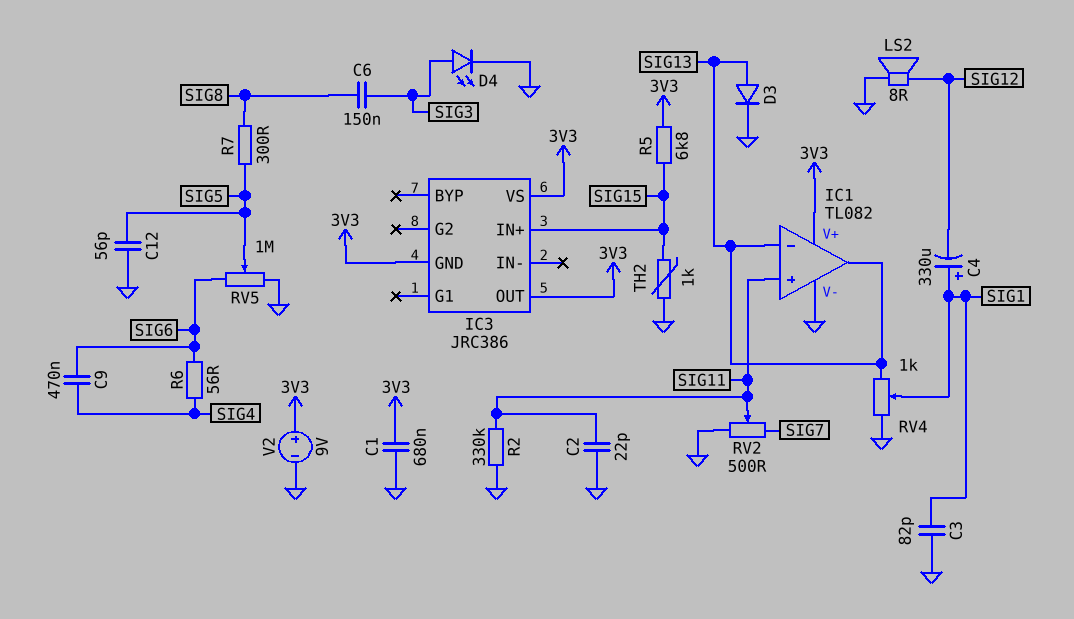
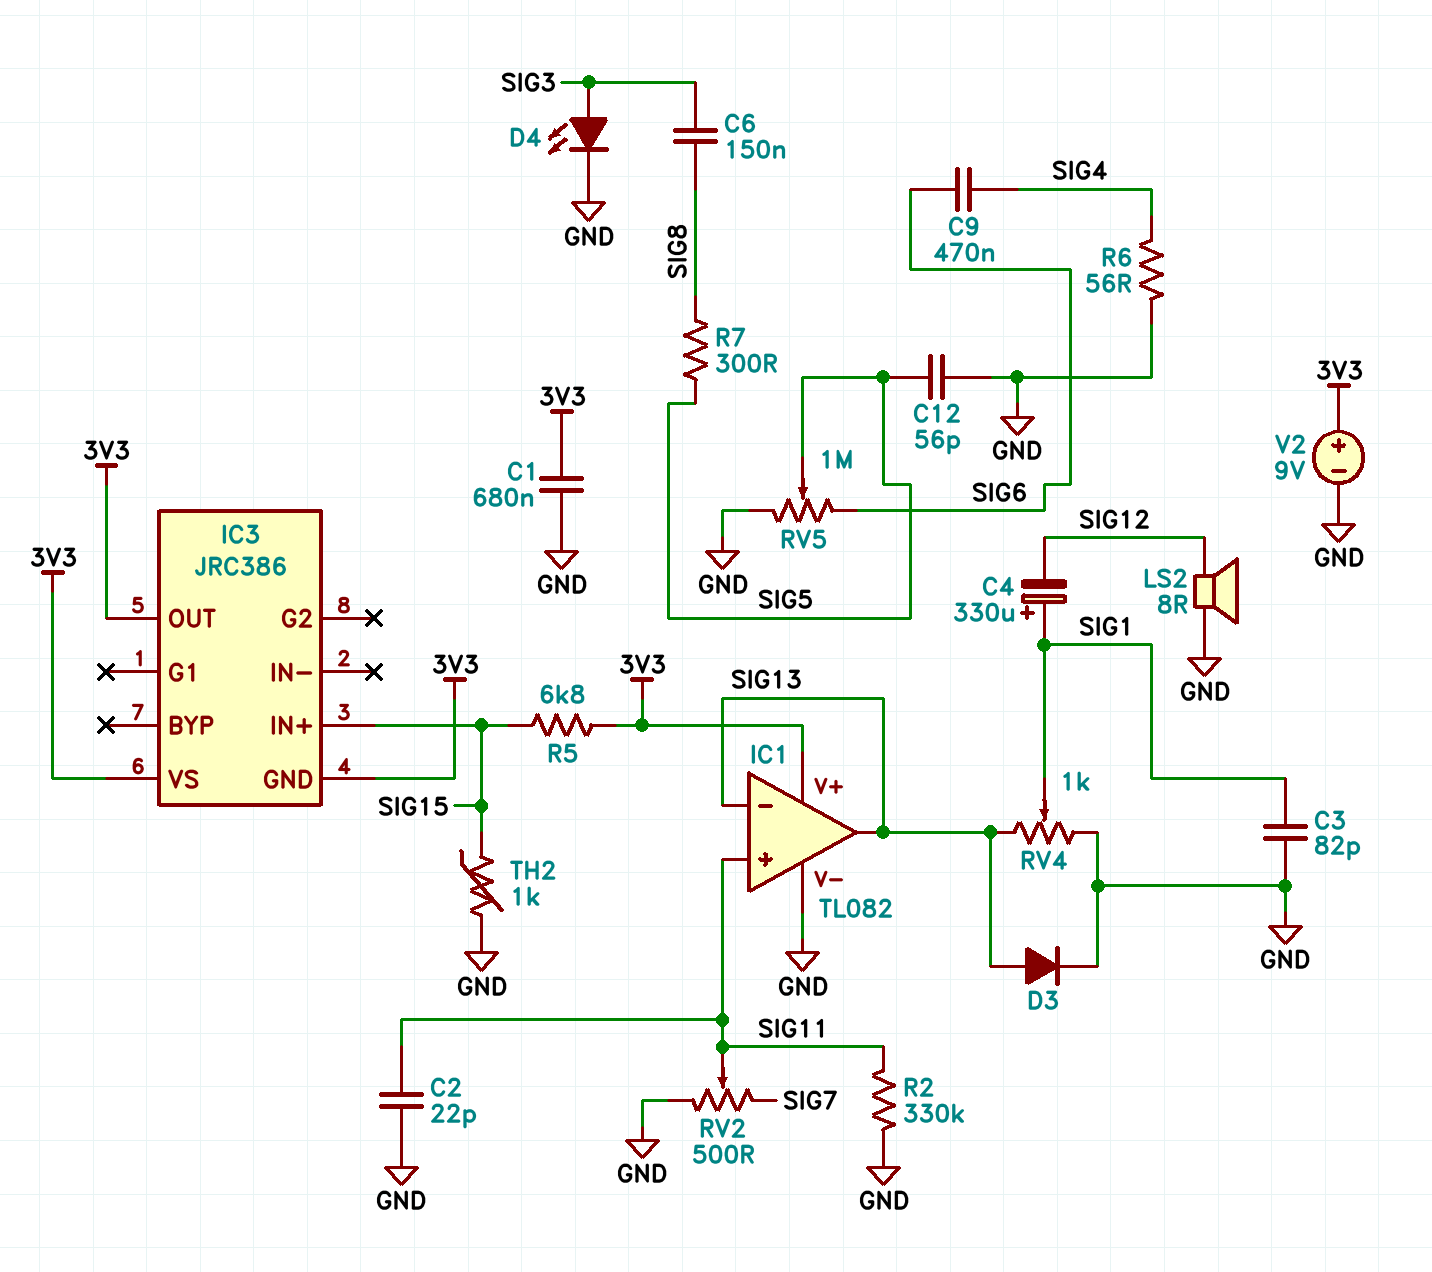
R6: 56 (SIG4, SIG6) -> 56 (GND, SIG4)

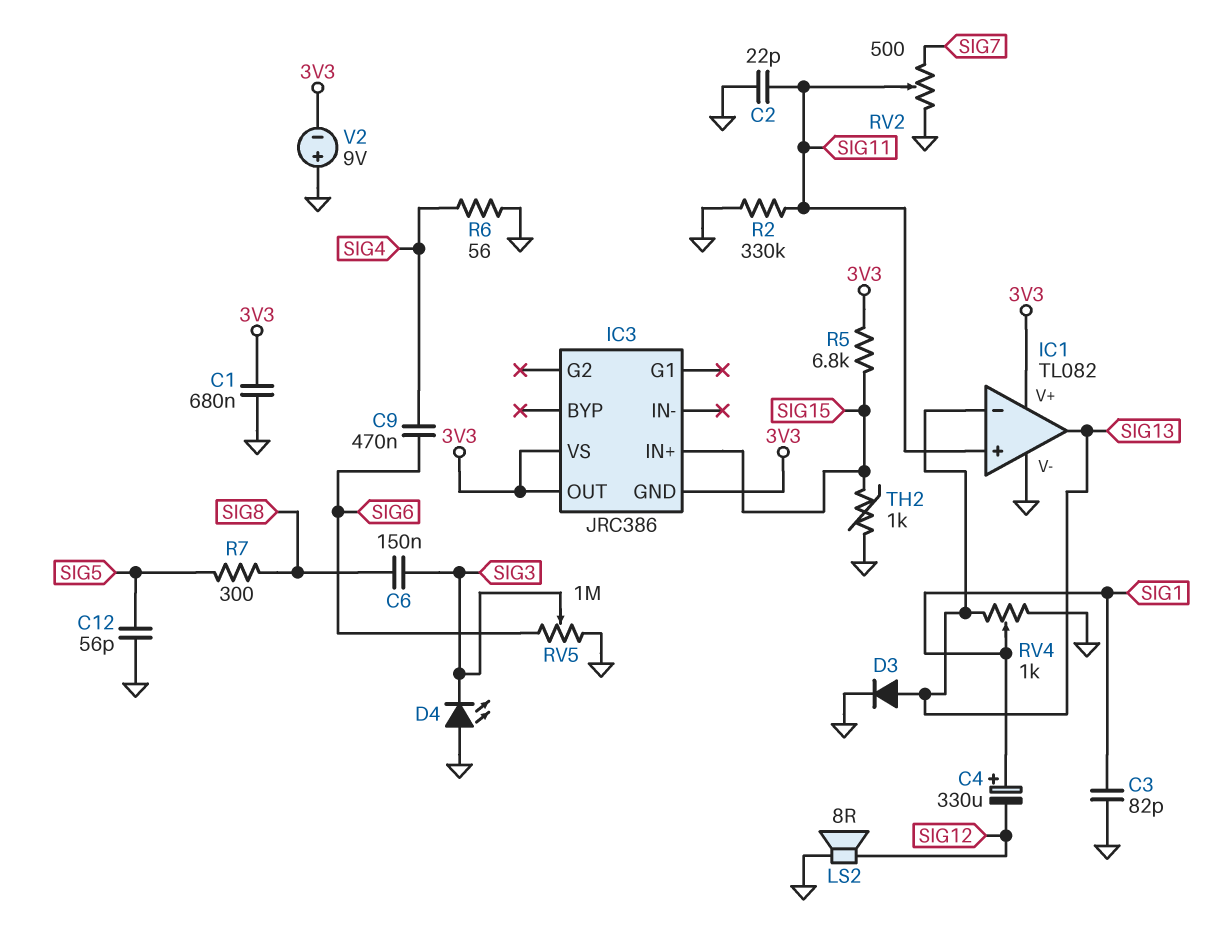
D4: LED (A SIG3, K GND) -> LED (A GND, K SIG3)
RV5: 1M (GND, SIG6, wiper SIG5) -> 1M (GND, SIG6, wiper SIG3)
V2: 9V (plus 3V3, minus GND) -> 9V (plus GND, minus 3V3)

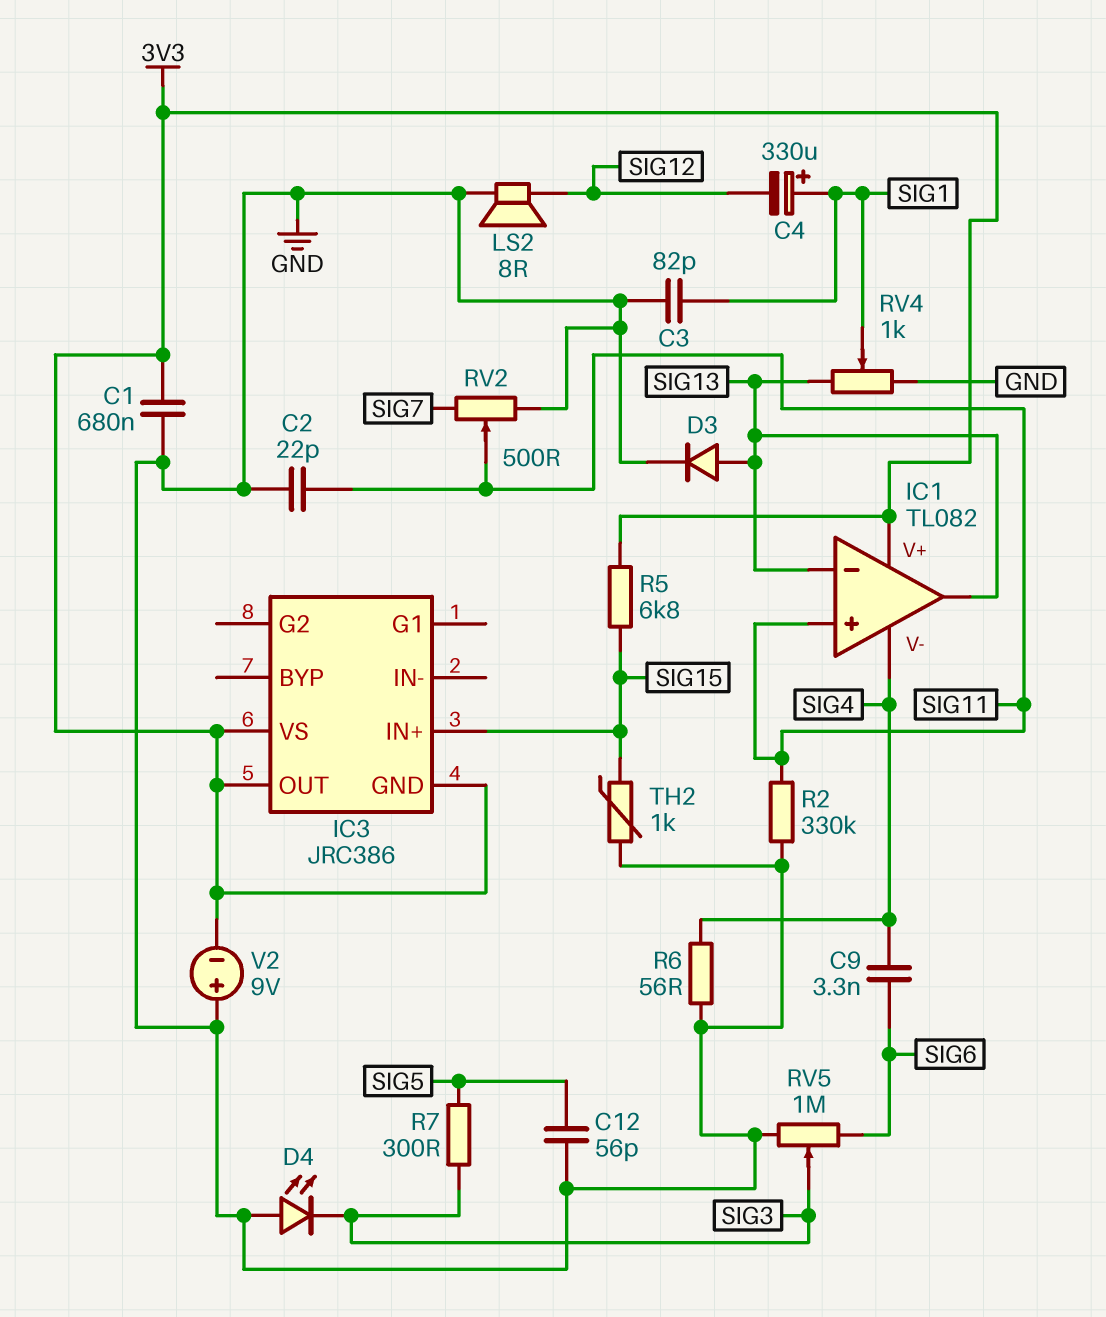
C6: 150nF (SIG3, SIG8) -> none
C9: 470nF (SIG4, SIG6) -> 3.3nF (SIG4, SIG6)
IC1 pin V-: GND -> SIG4
R7: 300 (SIG5, SIG8) -> 300 (SIG3, SIG5)

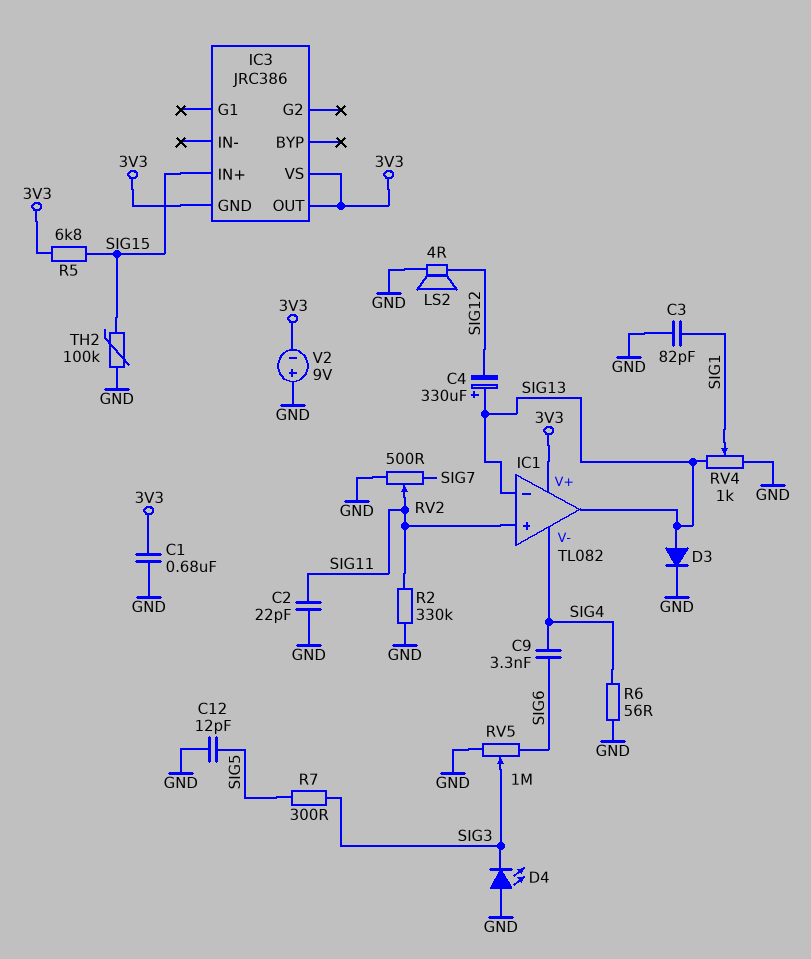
C4: 330uF (plus SIG1, minus SIG12) -> 330uF (plus SIG13, minus SIG12)
C12: 56pF (GND, SIG5) -> 12pF (GND, SIG5)
LS2: speaker 8R (GND, SIG12) -> speaker 4R (GND, SIG12)
TH2: 1k (GND, SIG15) -> 100k (GND, SIG15)

